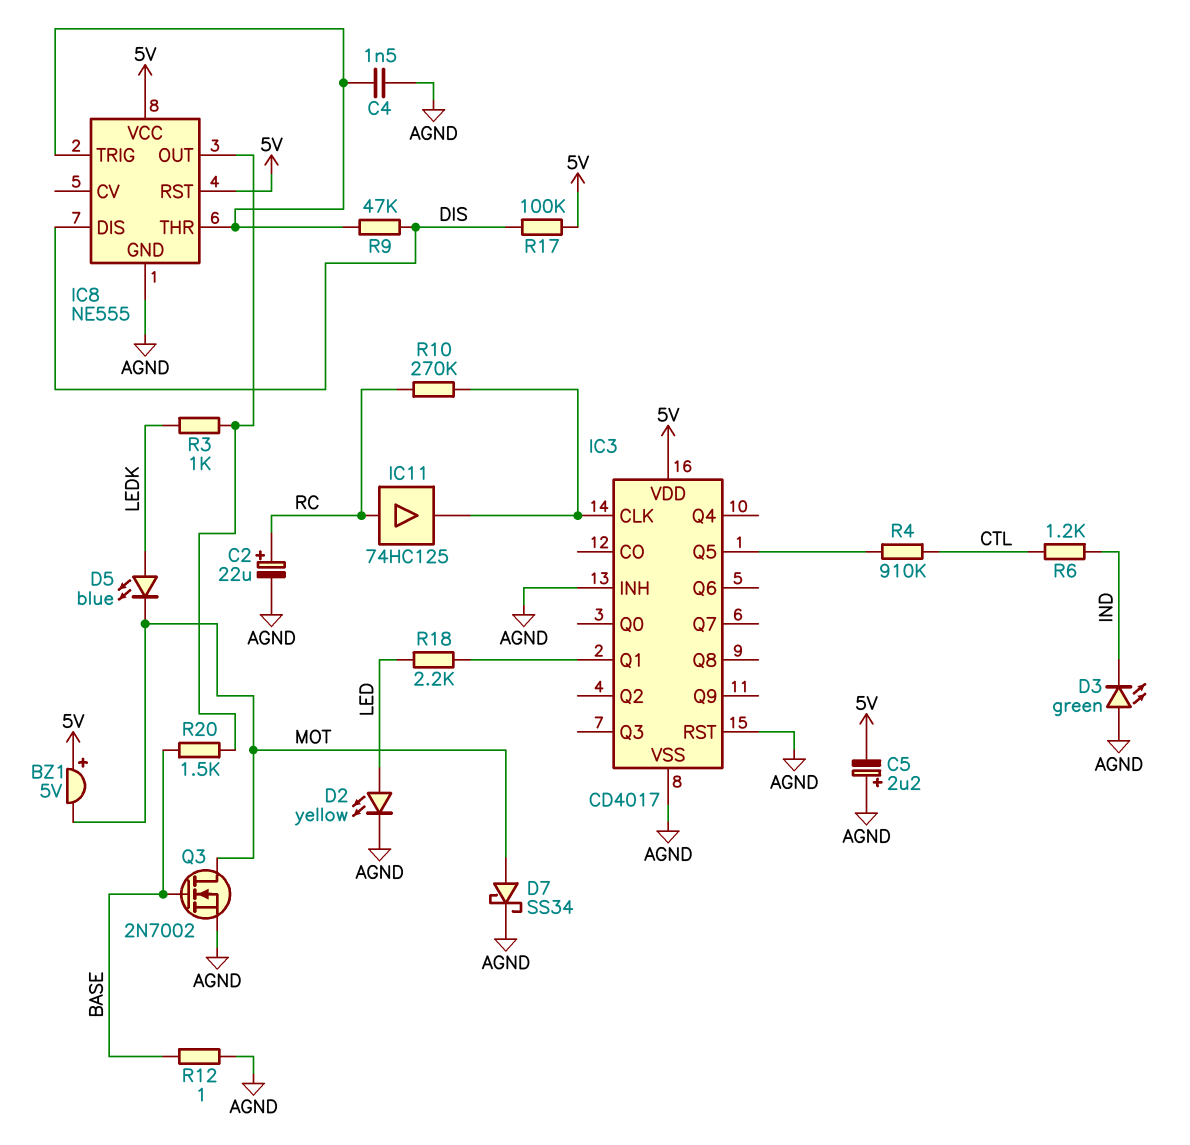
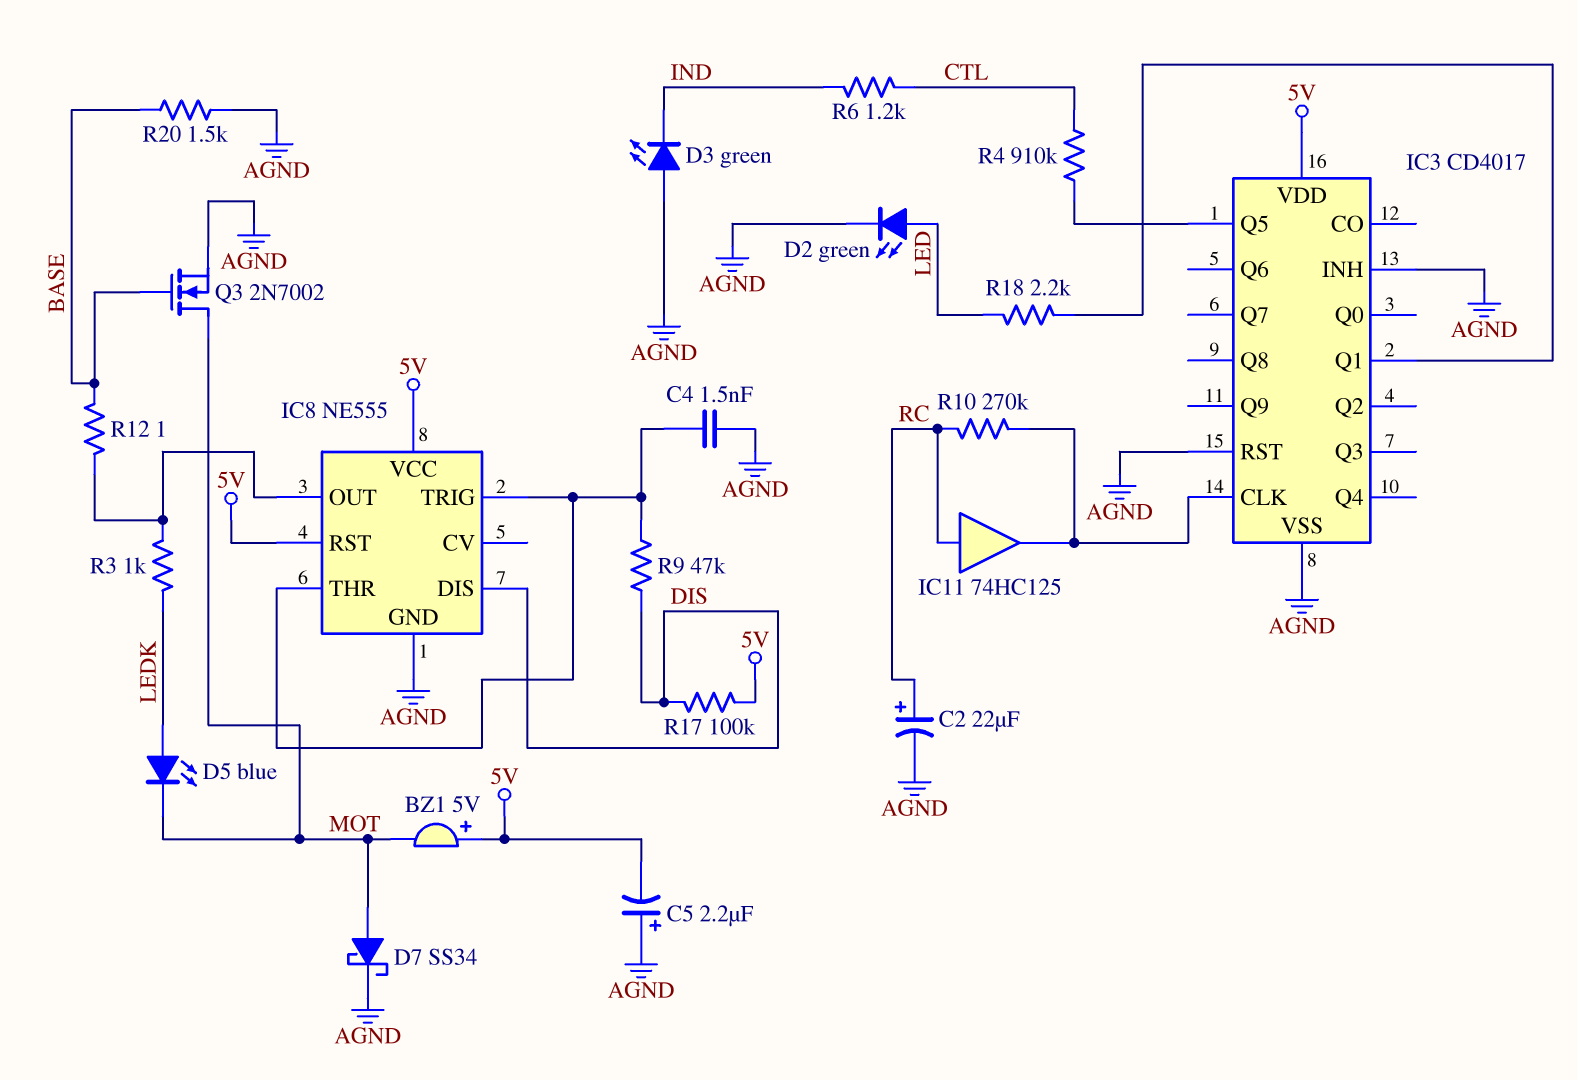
D2: LED yellow (A LED, K AGND) -> LED green (A LED, K AGND)
R12: 1 (AGND, BASE) -> 1 (BASE, IC8/OUT)
R20: 1.5k (BASE, IC8/OUT) -> 1.5k (AGND, BASE)

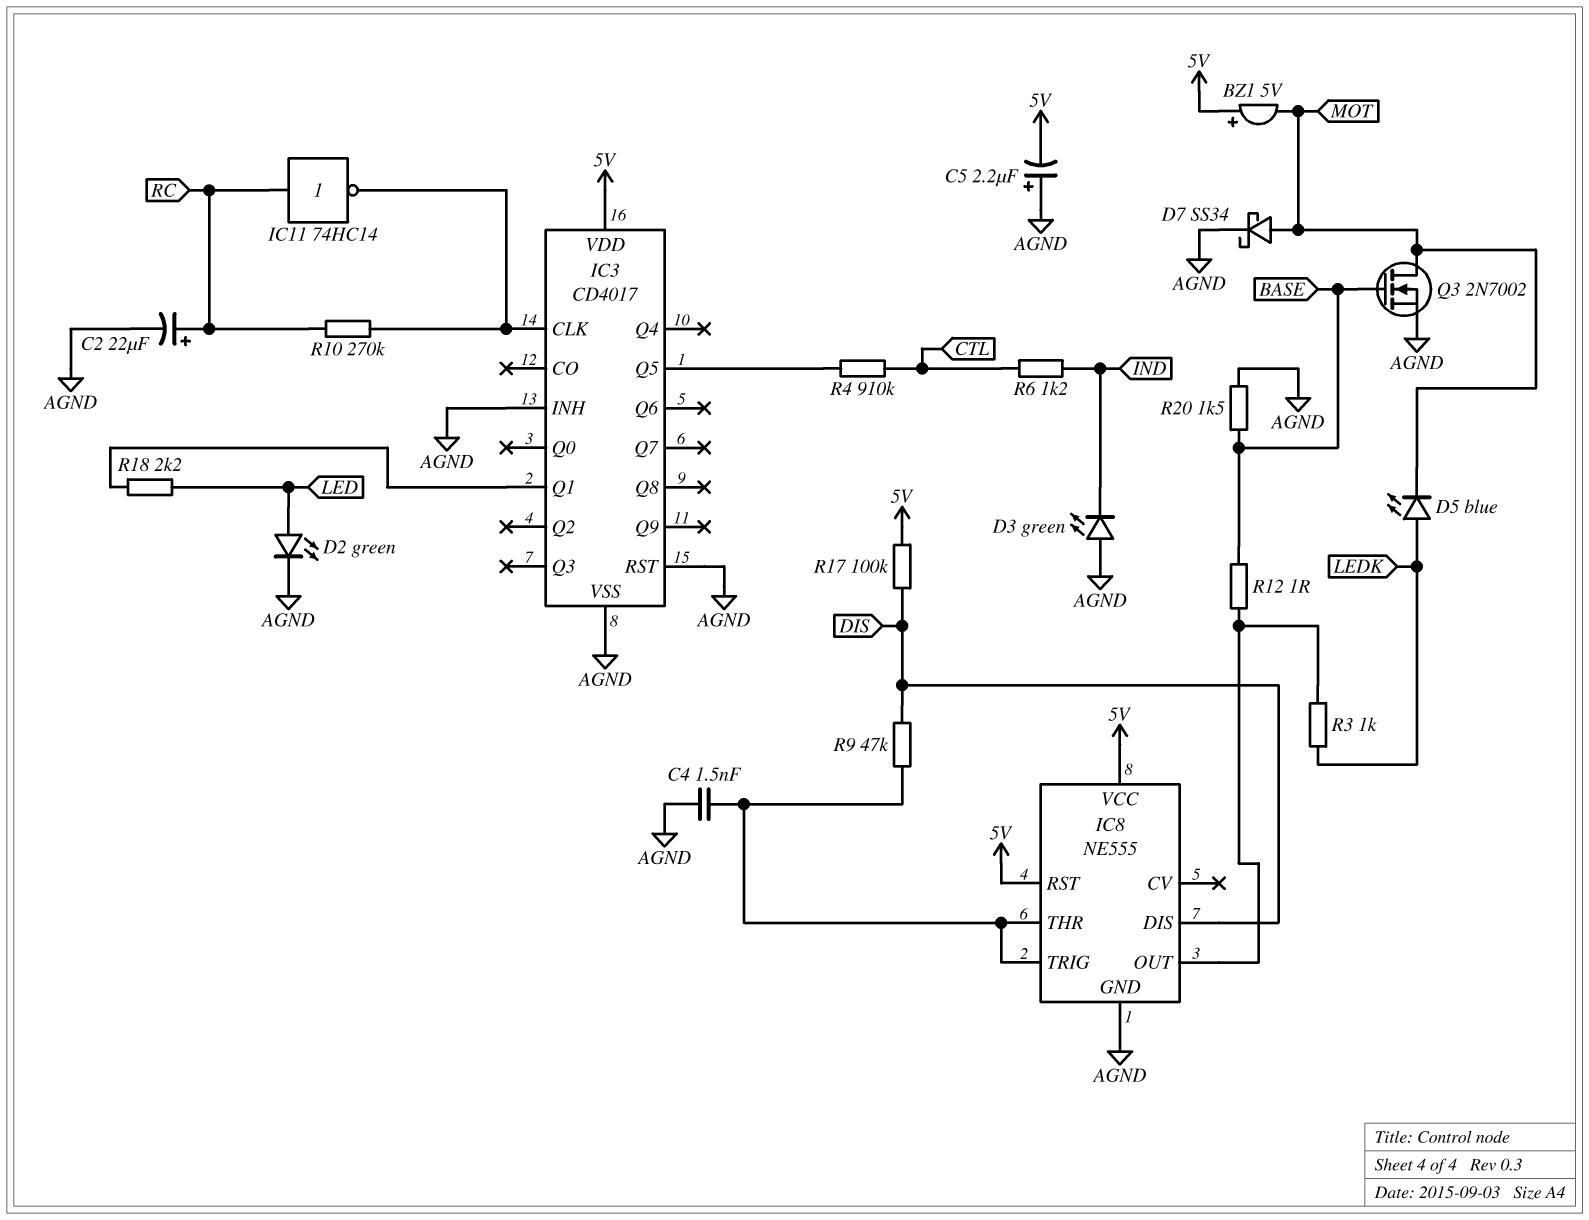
IC11: buffer 74HC125 (in RC, out IC3/CLK) -> NOT 74HC14 (in RC, out IC3/CLK)

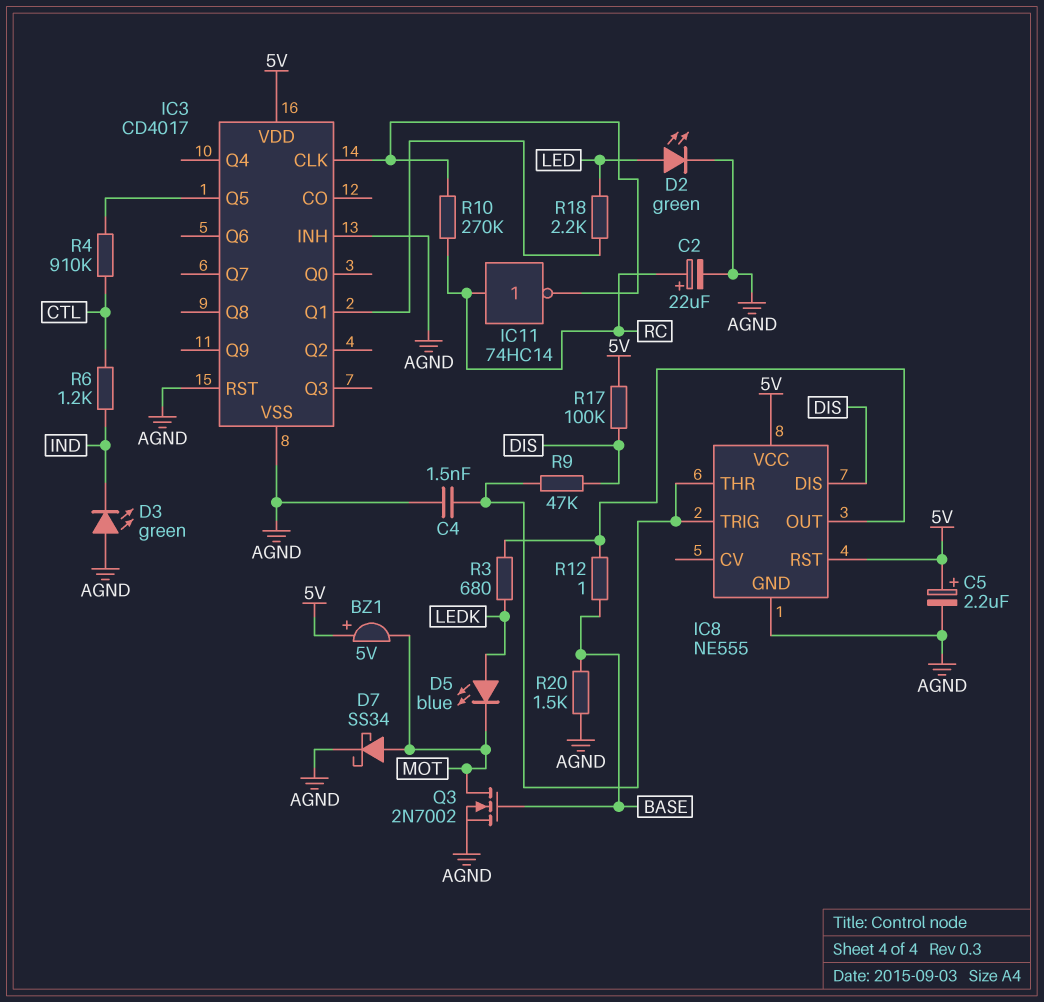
C5: 2.2uF (plus AGND, minus 5V) -> 2.2uF (plus 5V, minus AGND)
R3: 1k (IC8/OUT, LEDK) -> 680 (IC8/OUT, LEDK)

